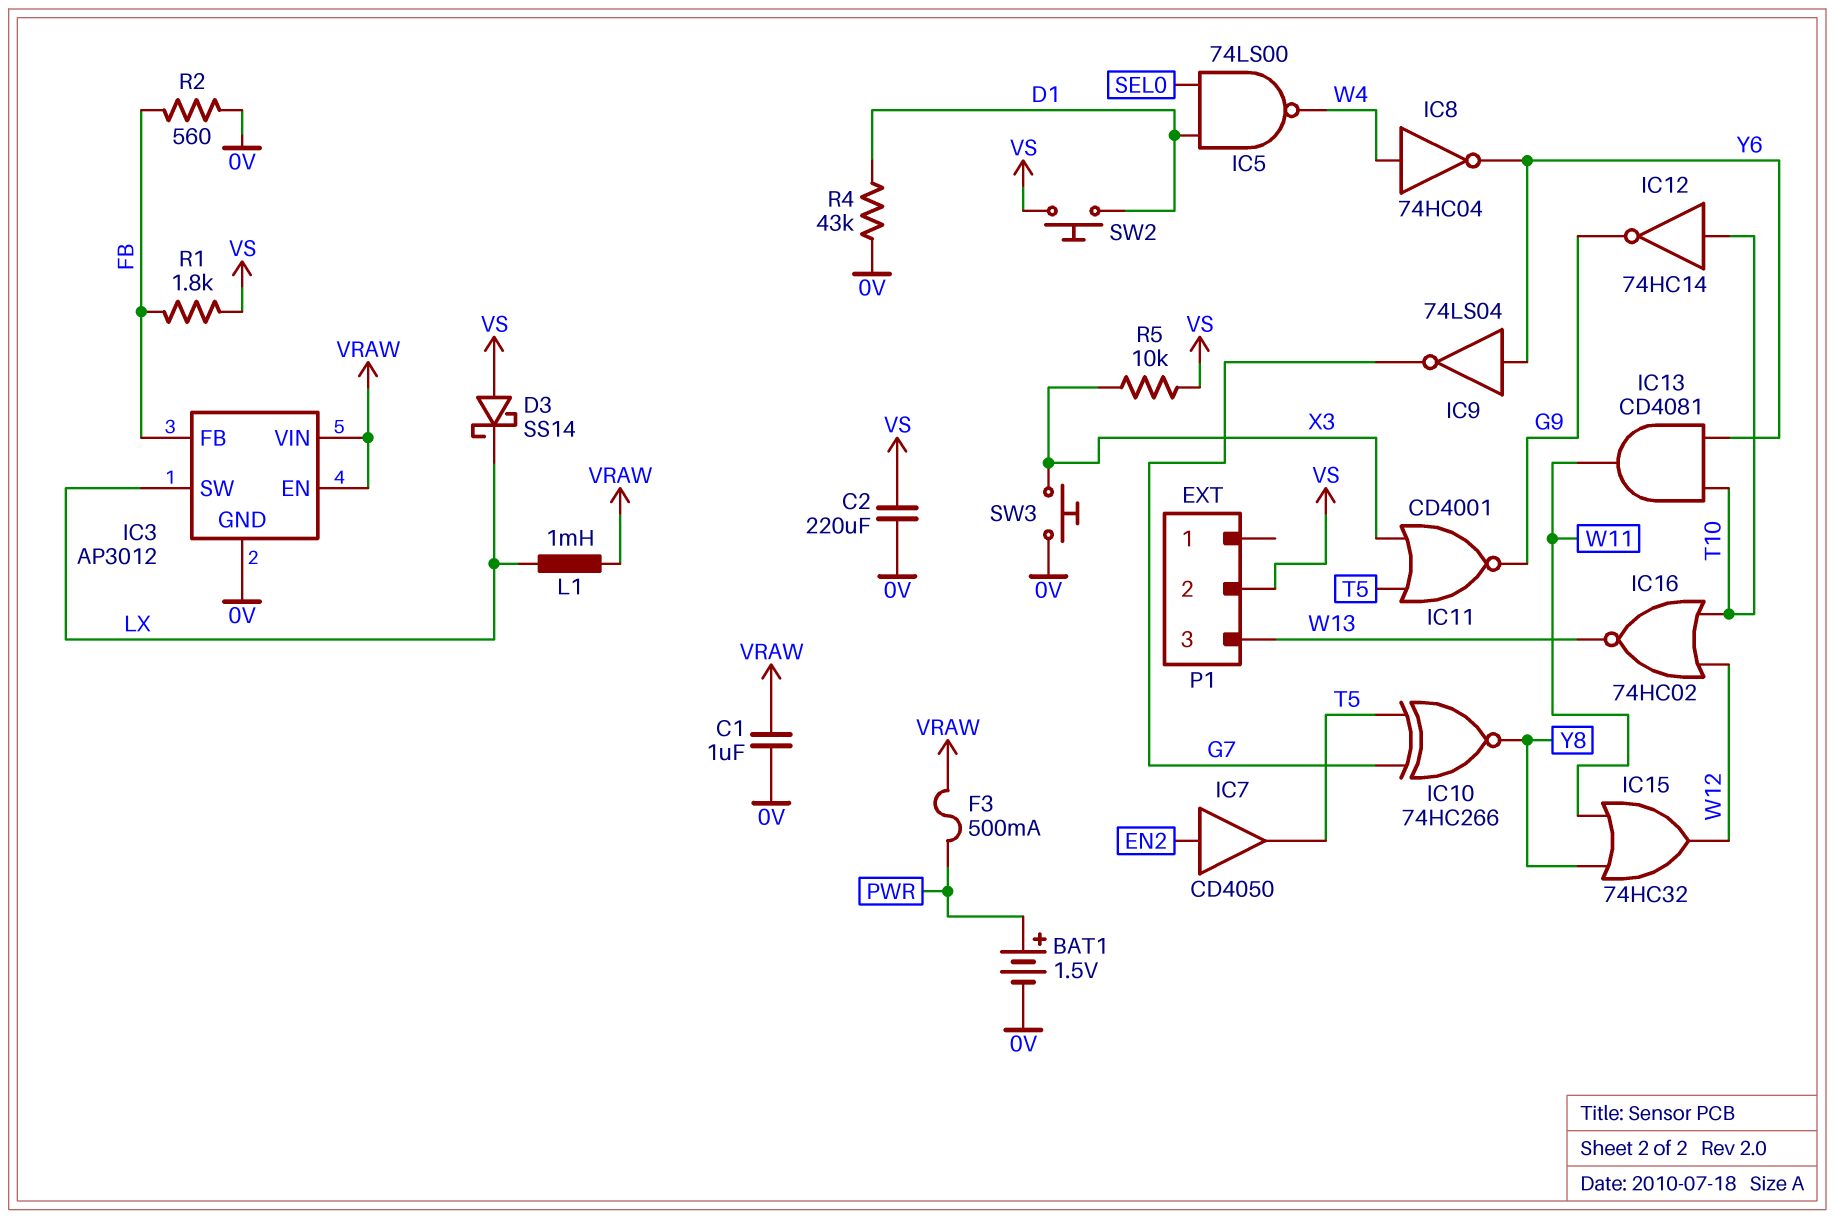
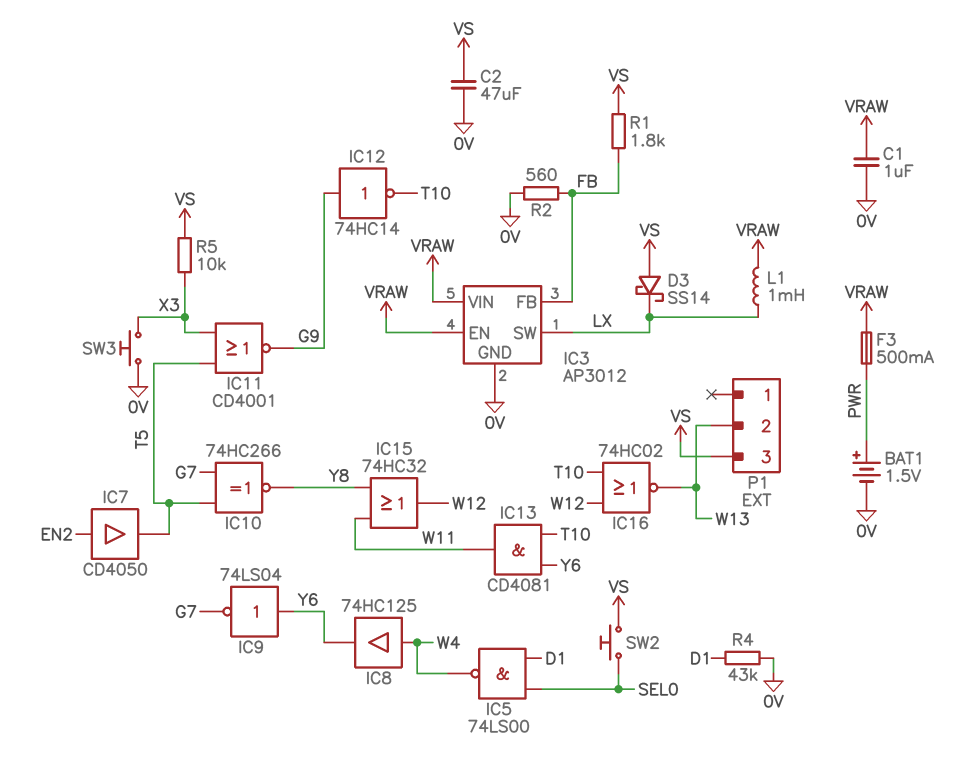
C2: 220uF (0V, VS) -> 47uF (0V, VS)
IC8: NOT 74HC04 (in W4, out Y6) -> buffer 74HC125 (in W4, out Y6)
IC12: NOT 74HC14 (in T10, out G9) -> NOT 74HC14 (in G9, out T10)
P1 pin 2: VS -> W13
P1 pin 3: W13 -> VS
SW2: button (D1, VS) -> button (SEL0, VS)

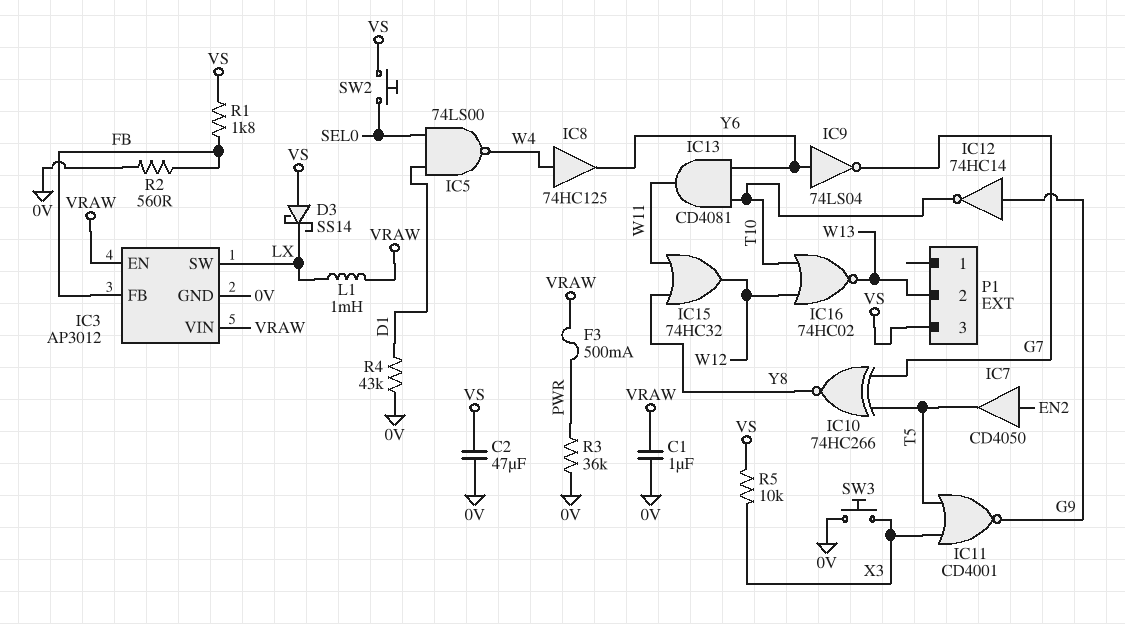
BAT1: 1.5V (plus PWR, minus 0V) -> none
R3: none -> 36k (0V, PWR)

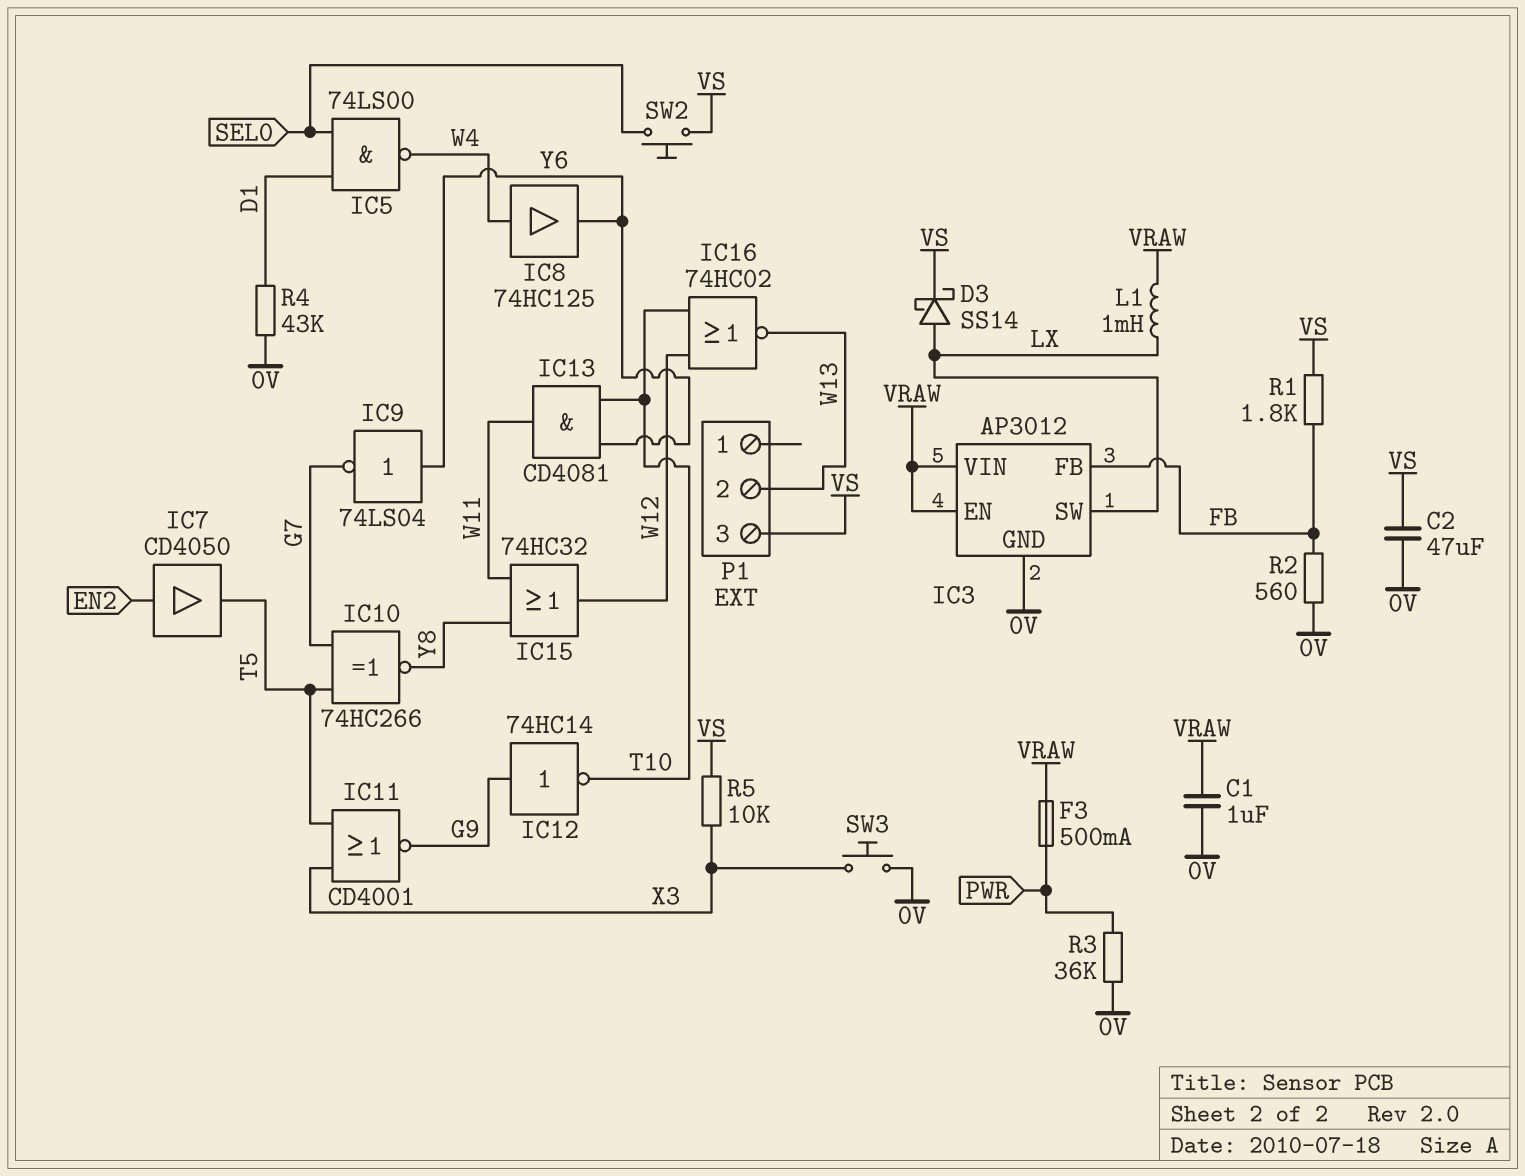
D3: schottky SS14 (A VS, K LX) -> schottky SS14 (A LX, K VS)

